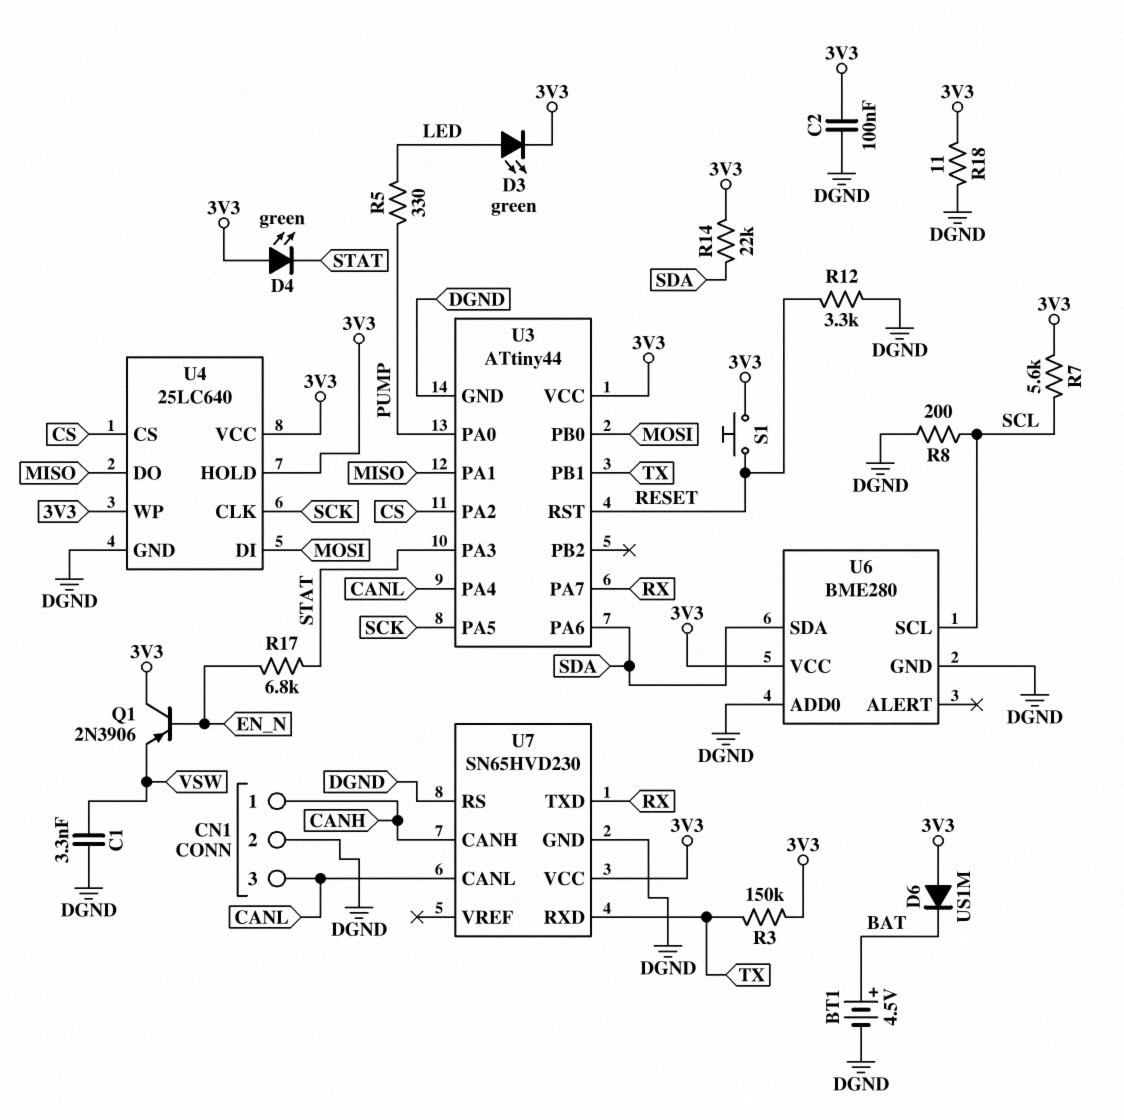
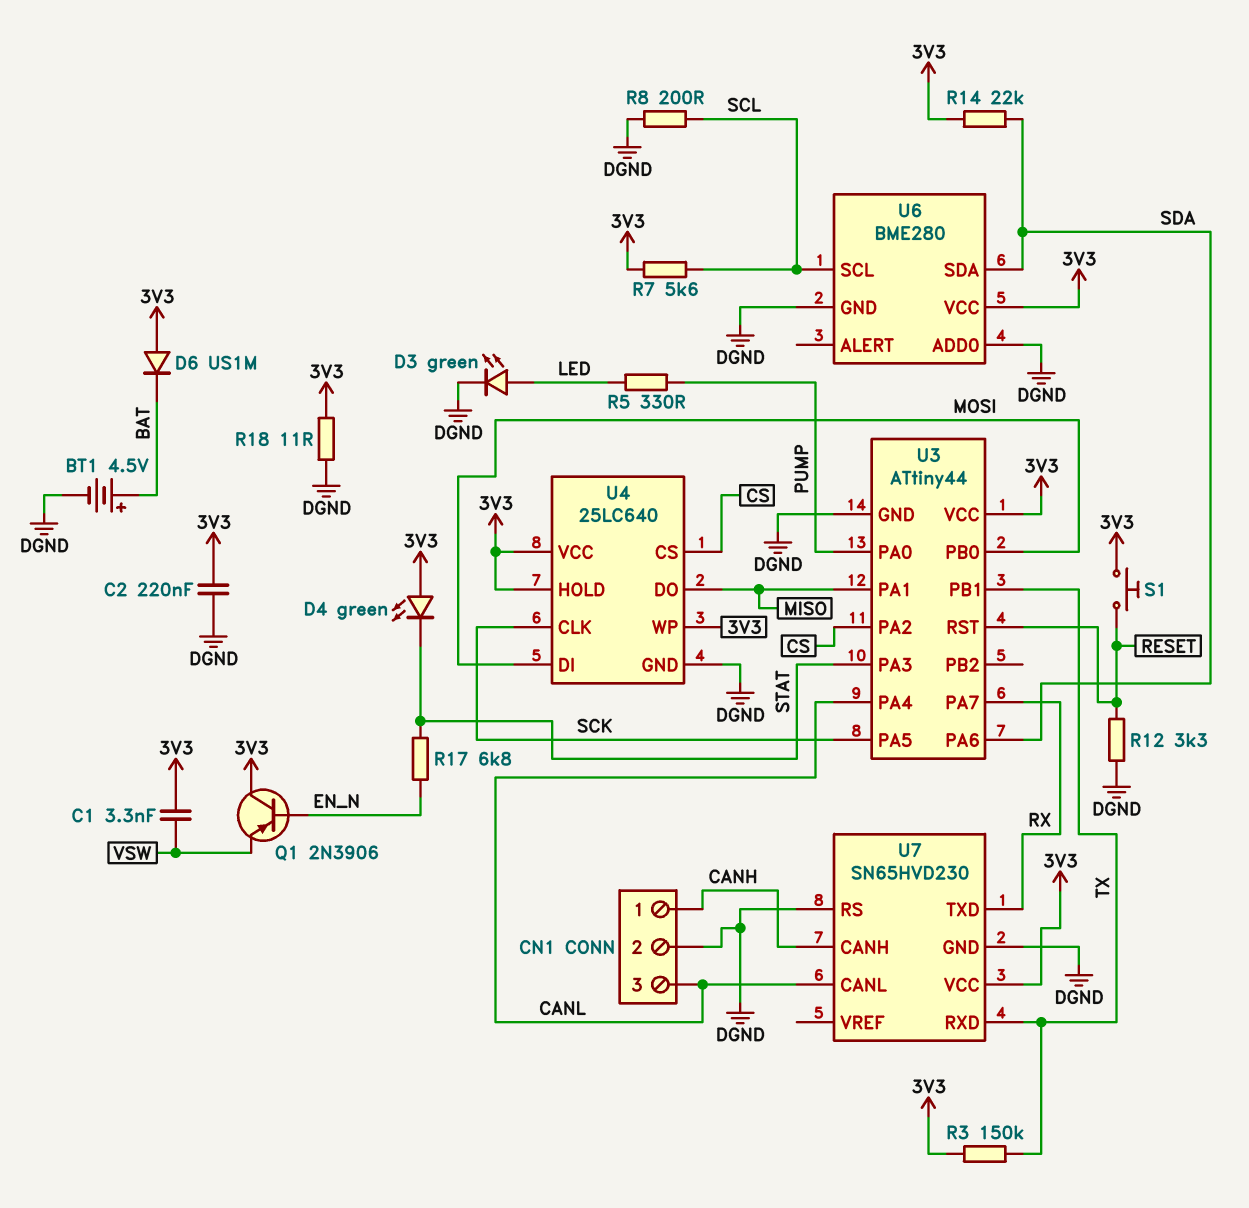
C1: 3.3nF (DGND, VSW) -> 3.3nF (3V3, VSW)
C2: 100nF (3V3, DGND) -> 220nF (3V3, DGND)
D3: LED green (A LED, K 3V3) -> LED green (A LED, K DGND)

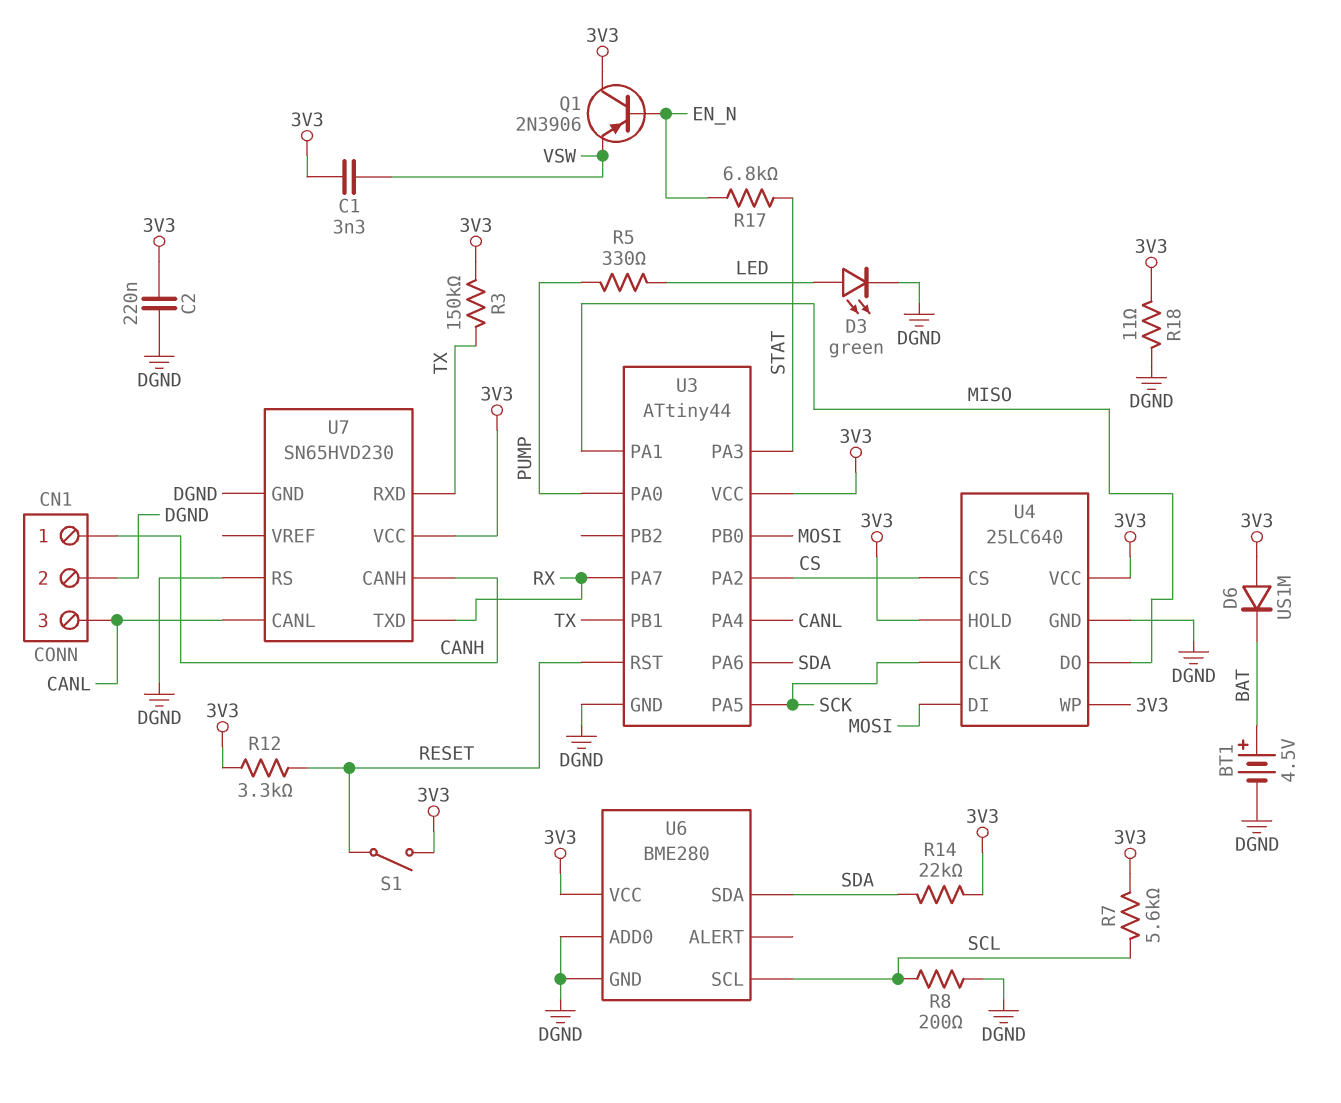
D4: LED green (A 3V3, K STAT) -> none
R12: 3.3k (DGND, RESET) -> 3.3k (3V3, RESET)
S1: button (3V3, RESET) -> switch (3V3, RESET)

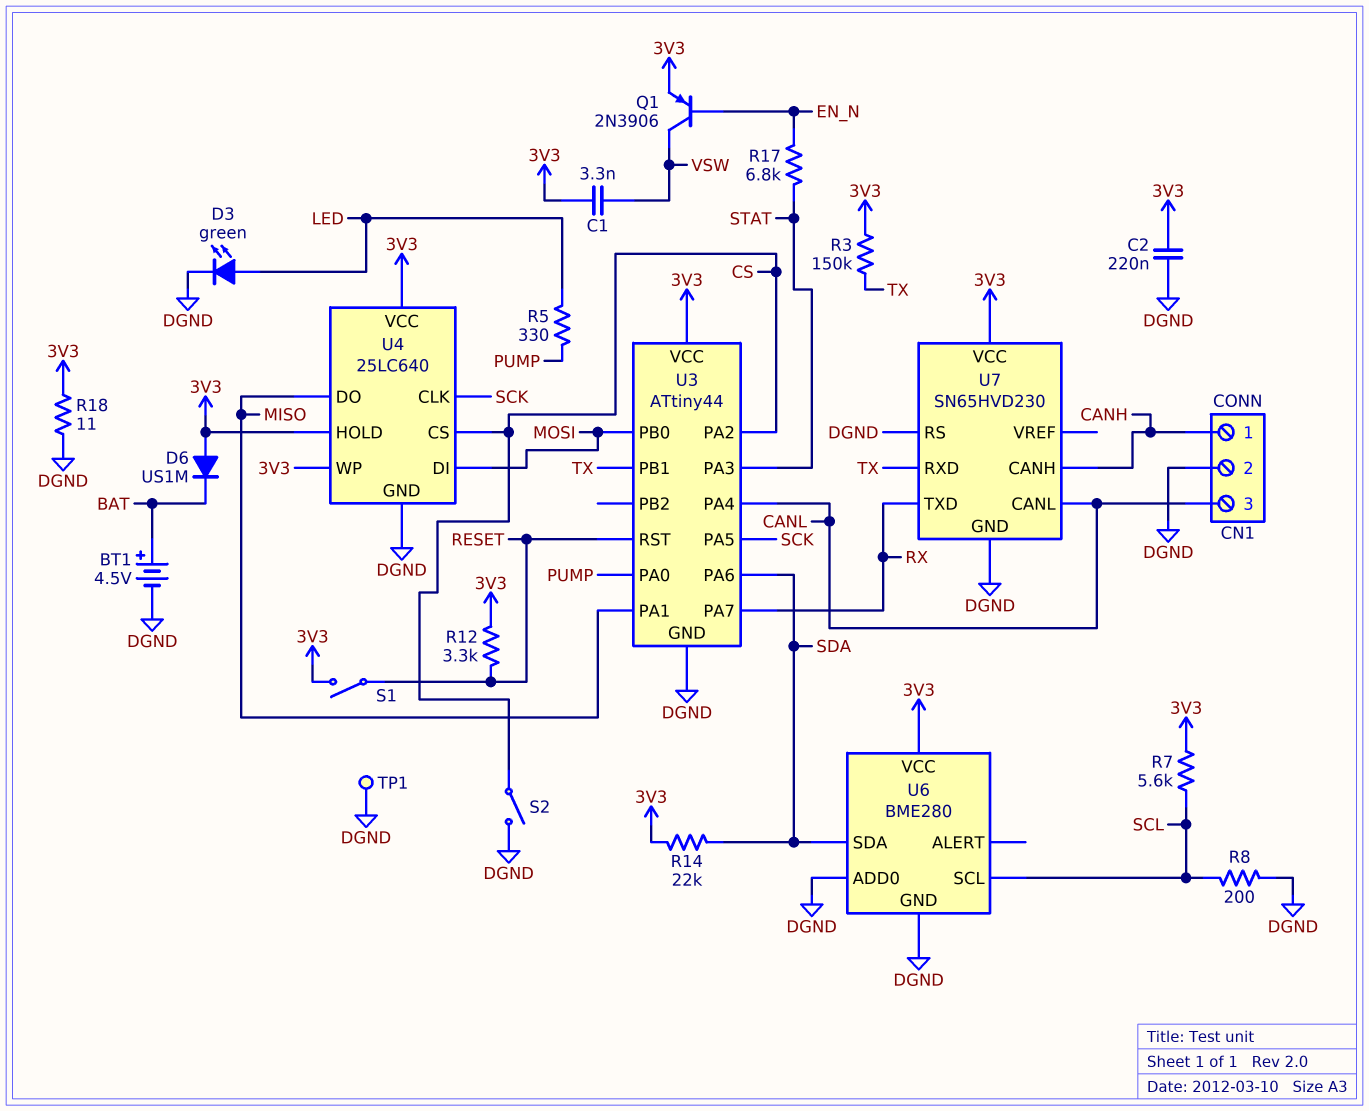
Q1: PNP 2N3906 (B EN_N, C 3V3, E VSW) -> PNP 2N3906 (B EN_N, C VSW, E 3V3)
S2: none -> switch (CS, DGND)
TP1: none -> test point (DGND)

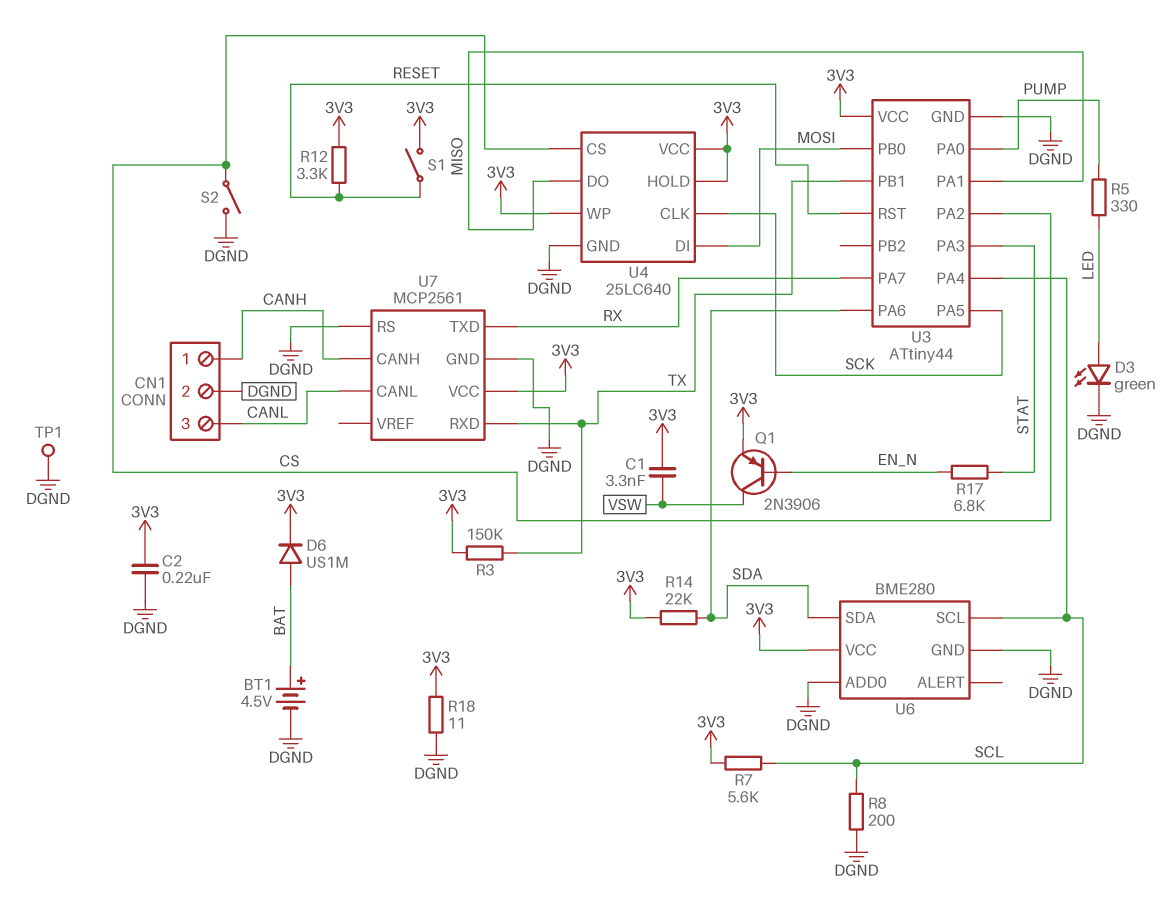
D6: diode US1M (A 3V3, K BAT) -> diode US1M (A BAT, K 3V3)
U3 pin PA4: CANL -> SCL
U7: SN65HVD230 -> MCP2561

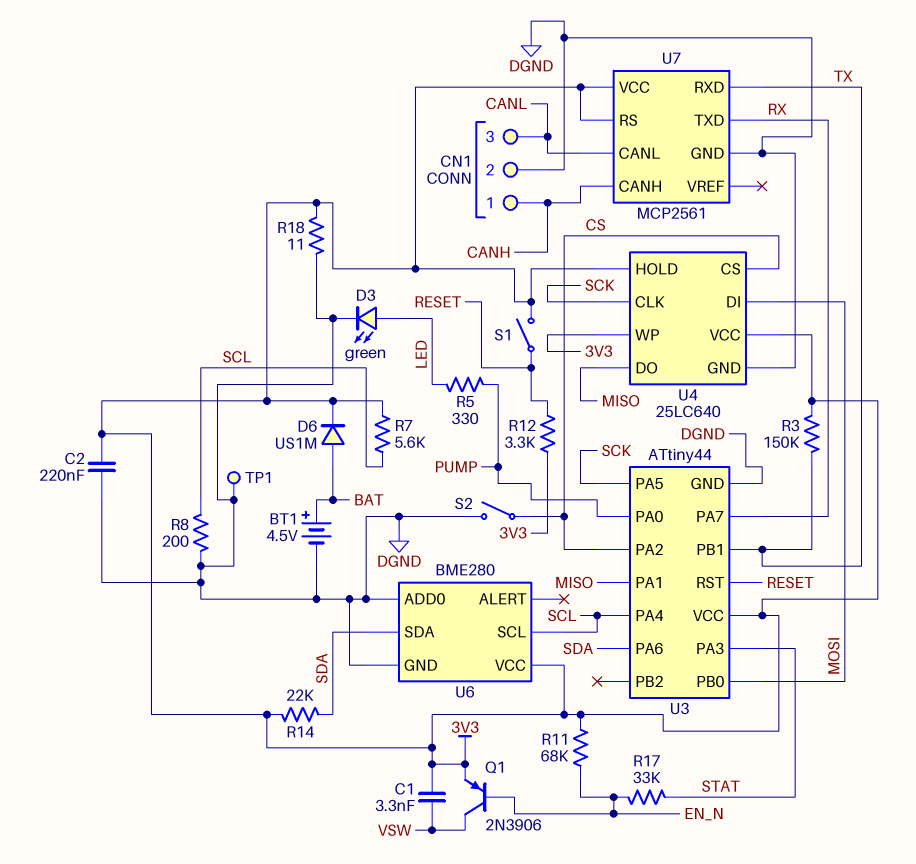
R11: none -> 68k (3V3, EN_N)
R17: 6.8k (EN_N, STAT) -> 33k (EN_N, STAT)
U7 pin RS: DGND -> 3V3

